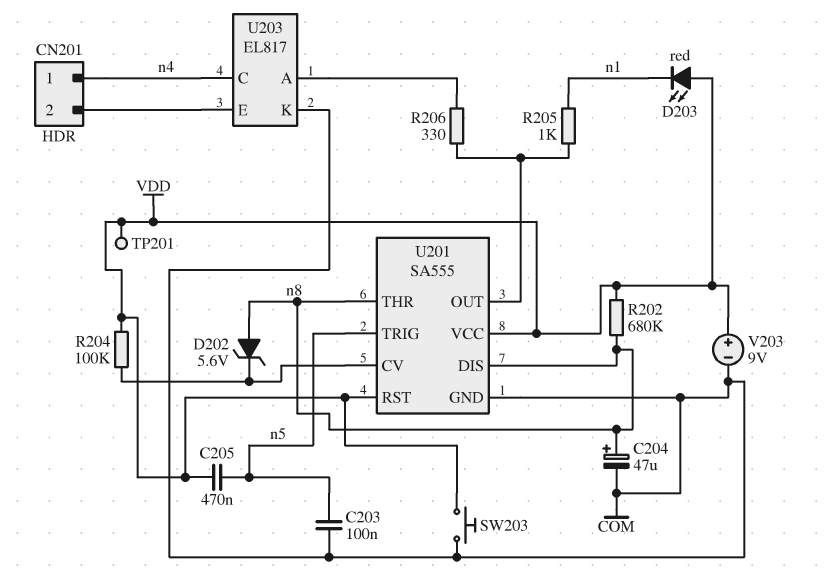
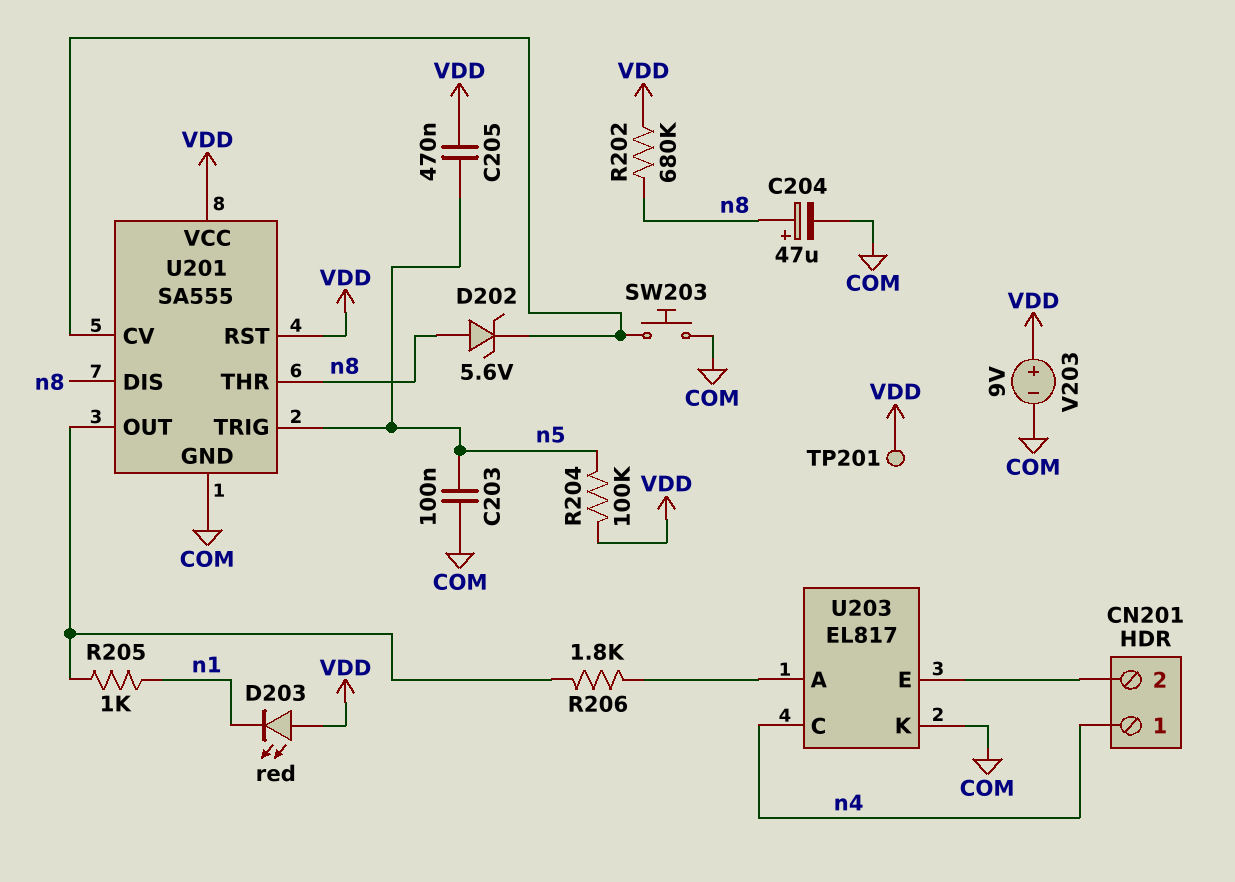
R204: 100k (U201/CV, VDD) -> 100k (VDD, n5)
R206: 330 (U201/OUT, U203/A) -> 1.8k (U201/OUT, U203/A)
SW203: button (COM, VDD) -> button (COM, U201/CV)

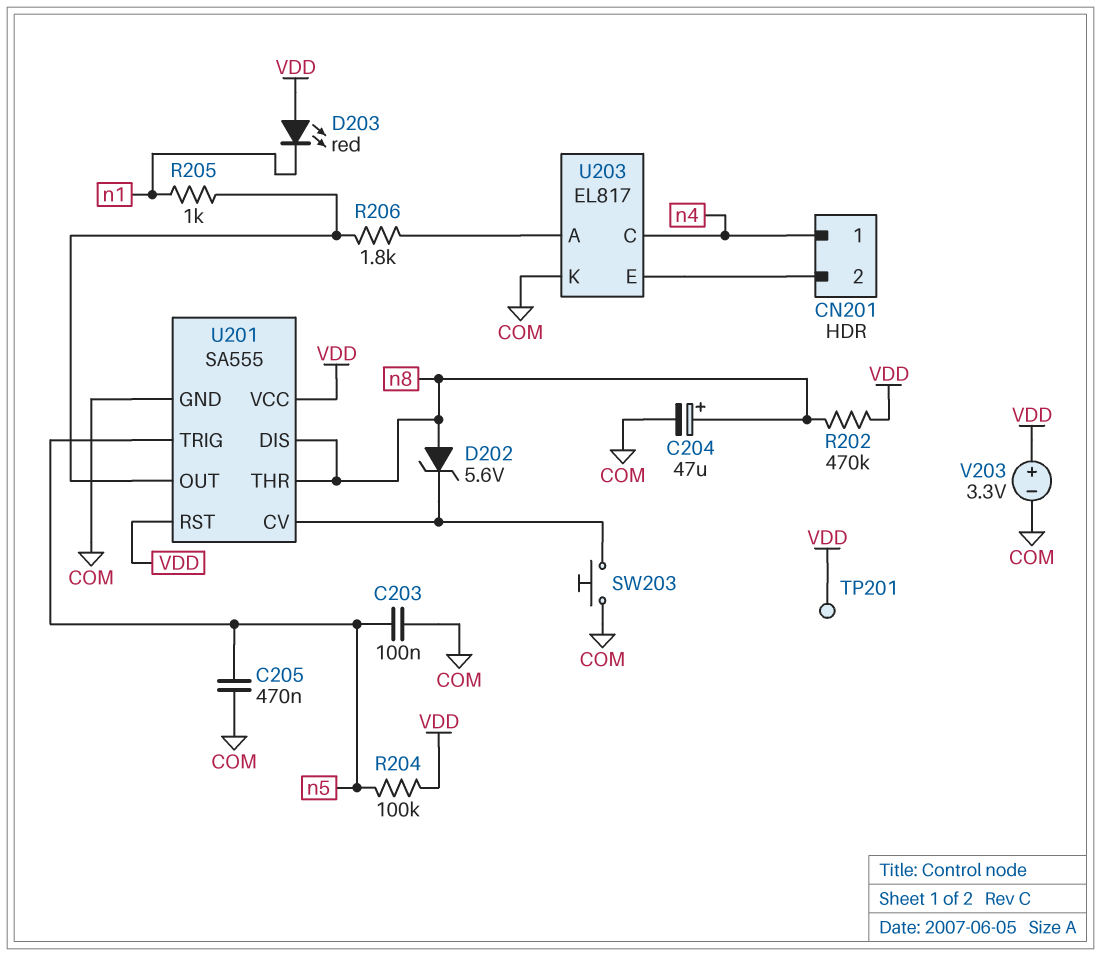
C205: 470nF (VDD, n5) -> 470nF (COM, n5)
R202: 680k (VDD, n8) -> 470k (VDD, n8)
V203: 9V (plus VDD, minus COM) -> 3.3V (plus VDD, minus COM)

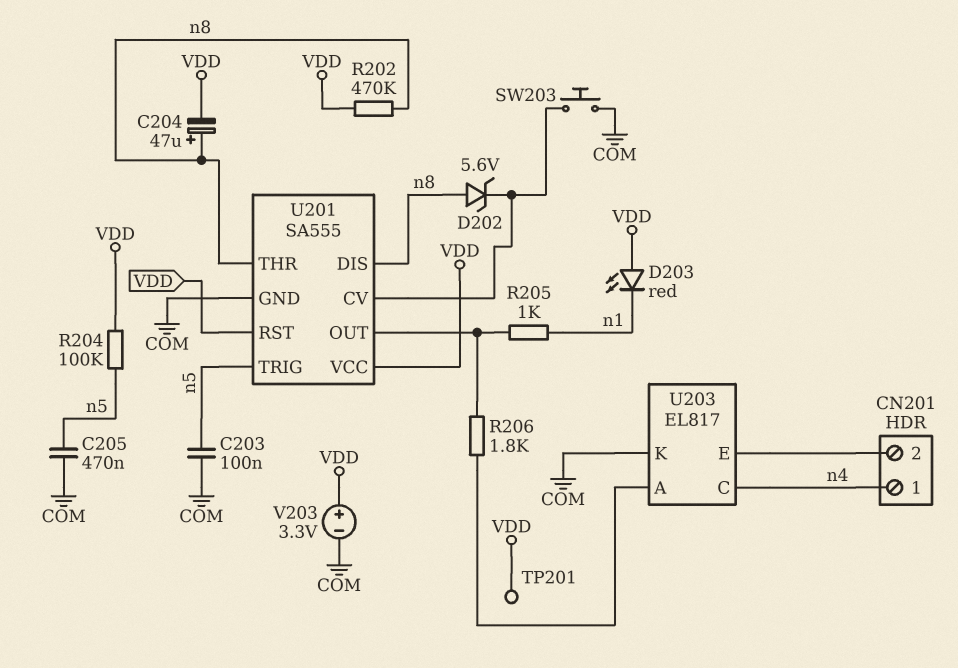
C204: 47uF (plus n8, minus COM) -> 47uF (plus n8, minus VDD)

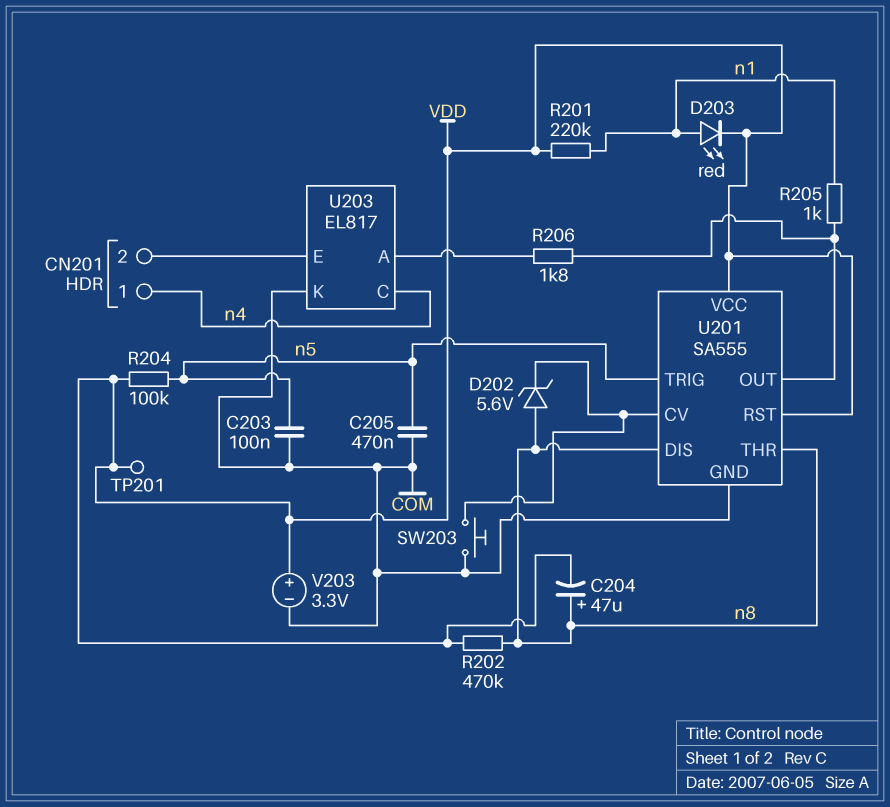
D203: LED red (A VDD, K n1) -> LED red (A n1, K VDD)
R201: none -> 220k (VDD, n1)

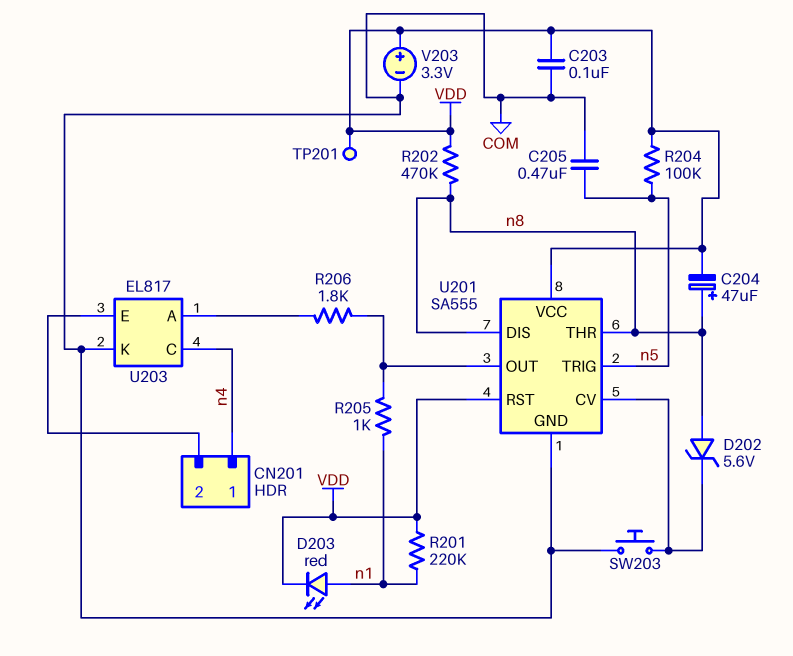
C203: 100nF (COM, n5) -> 100nF (COM, VDD)

